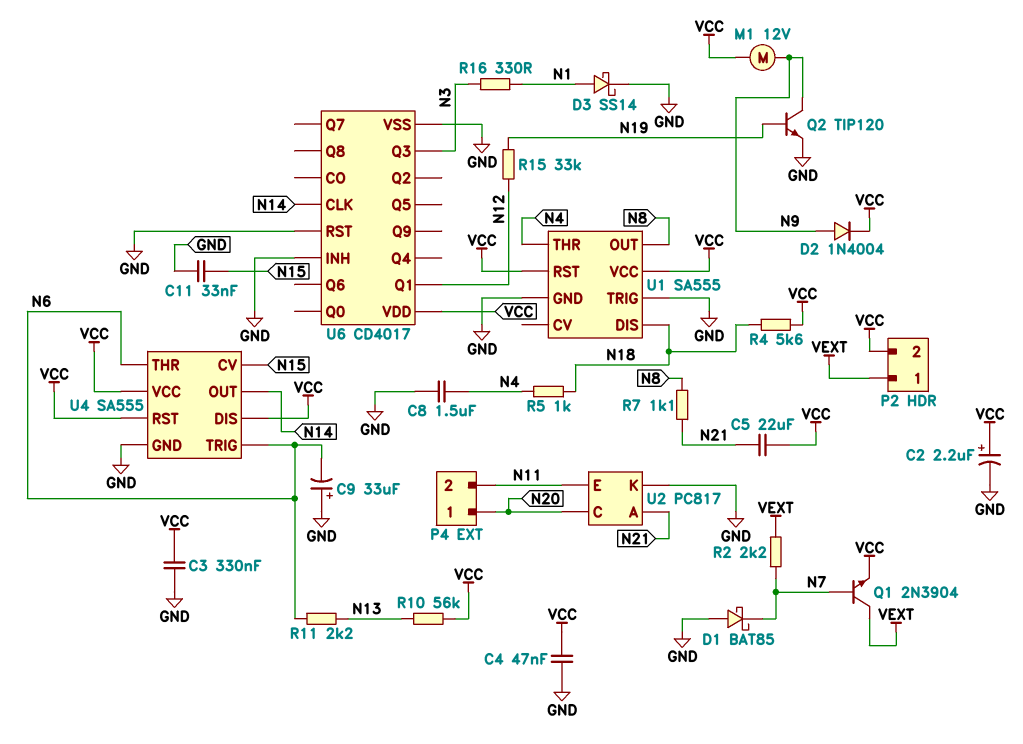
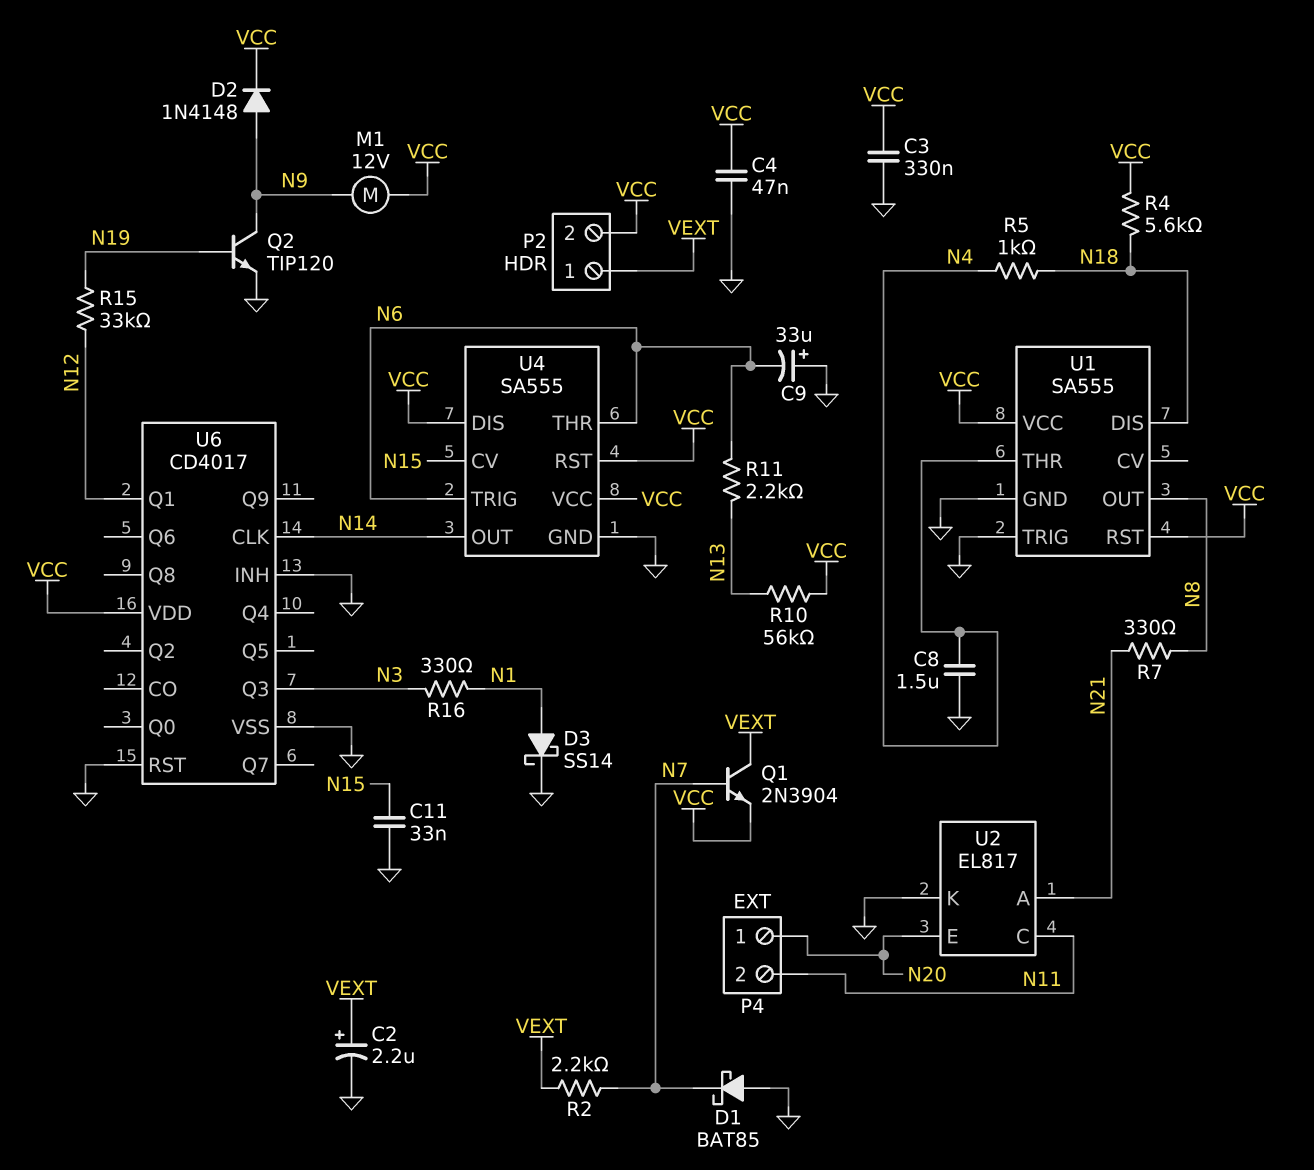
C2: 2.2uF (plus VCC, minus GND) -> 2.2uF (plus VEXT, minus GND)
C5: 22uF (N21, VCC) -> none
D2: diode 1N4004 (A N9, K VCC) -> diode 1N4148 (A N9, K VCC)
R7: 1.1k (N8, N21) -> 330 (N8, N21)
U2: PC817 -> EL817
U2 pin C: N20 -> N11
U2 pin E: N11 -> N20

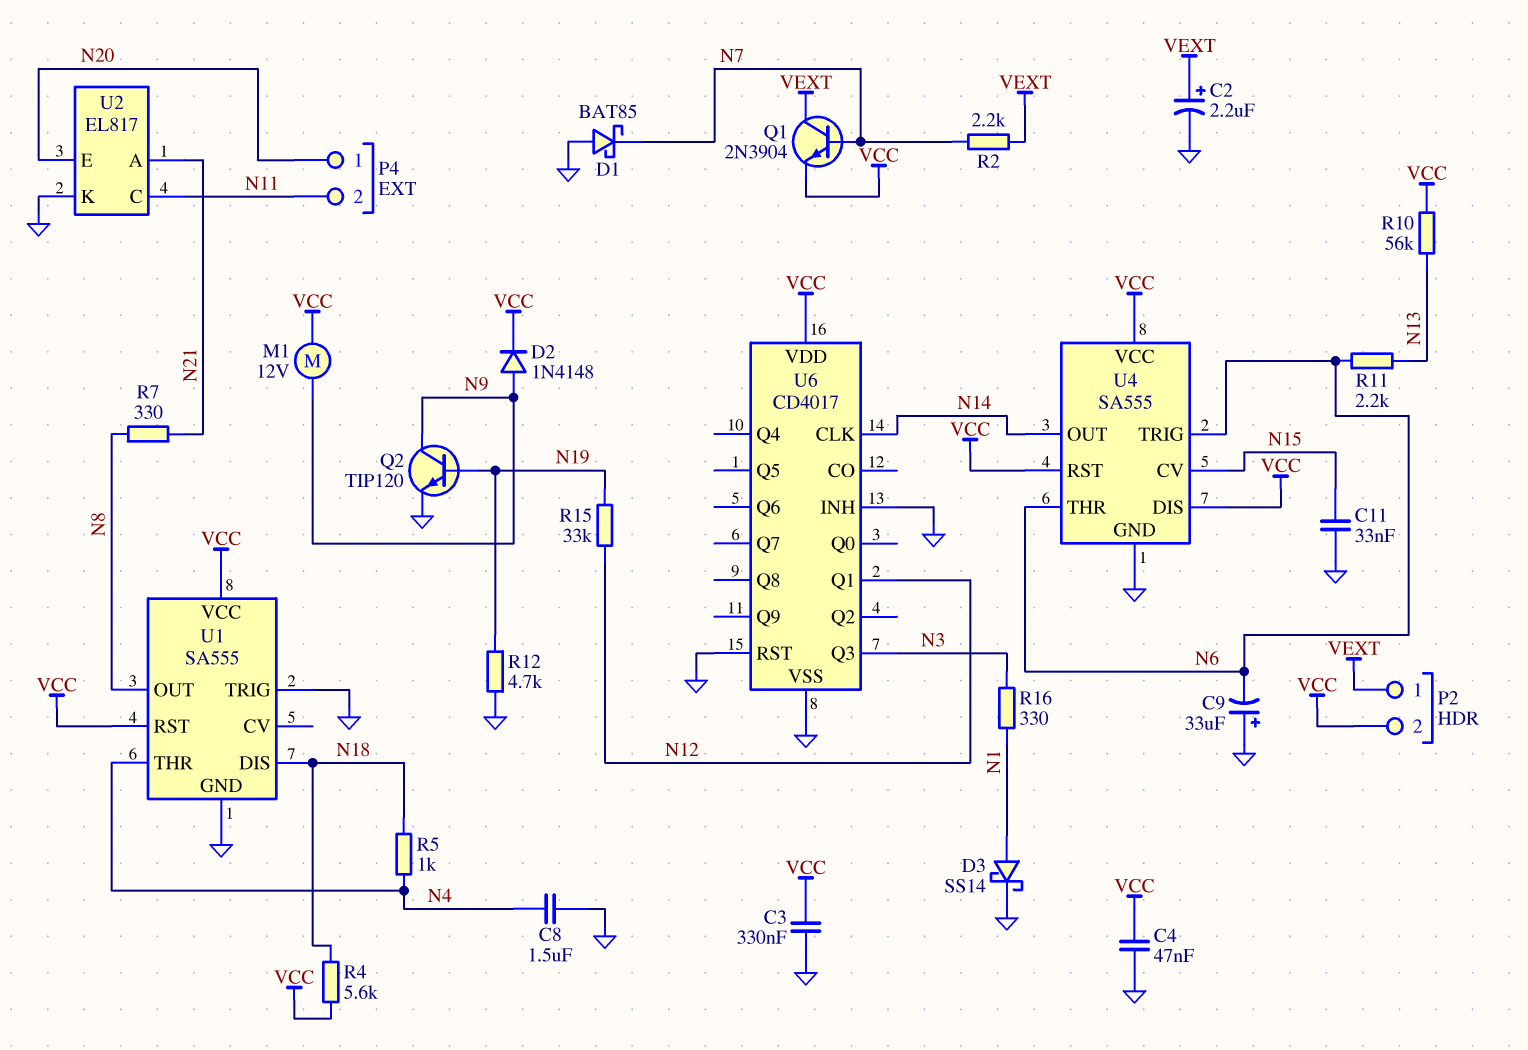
R12: none -> 4.7k (GND, N19)

